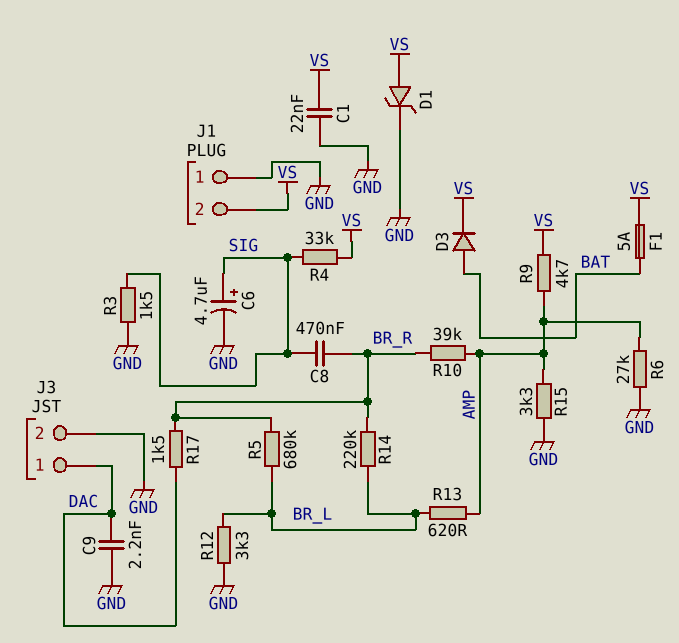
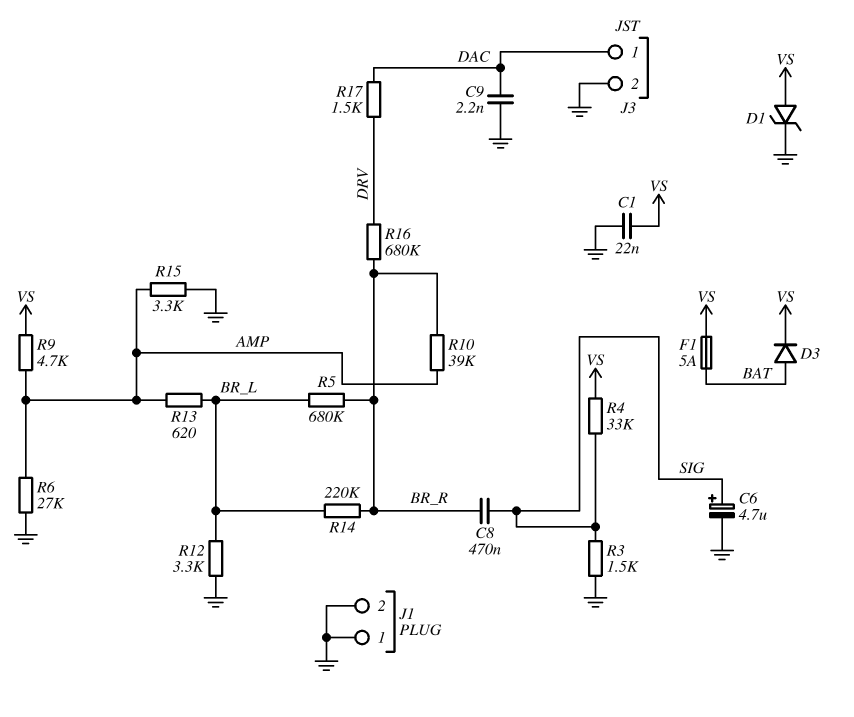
J1 pin 2: VS -> GND
R16: none -> 680k (BR_R, DRV)
R17: 1.5k (BR_R, DAC) -> 1.5k (DAC, DRV)

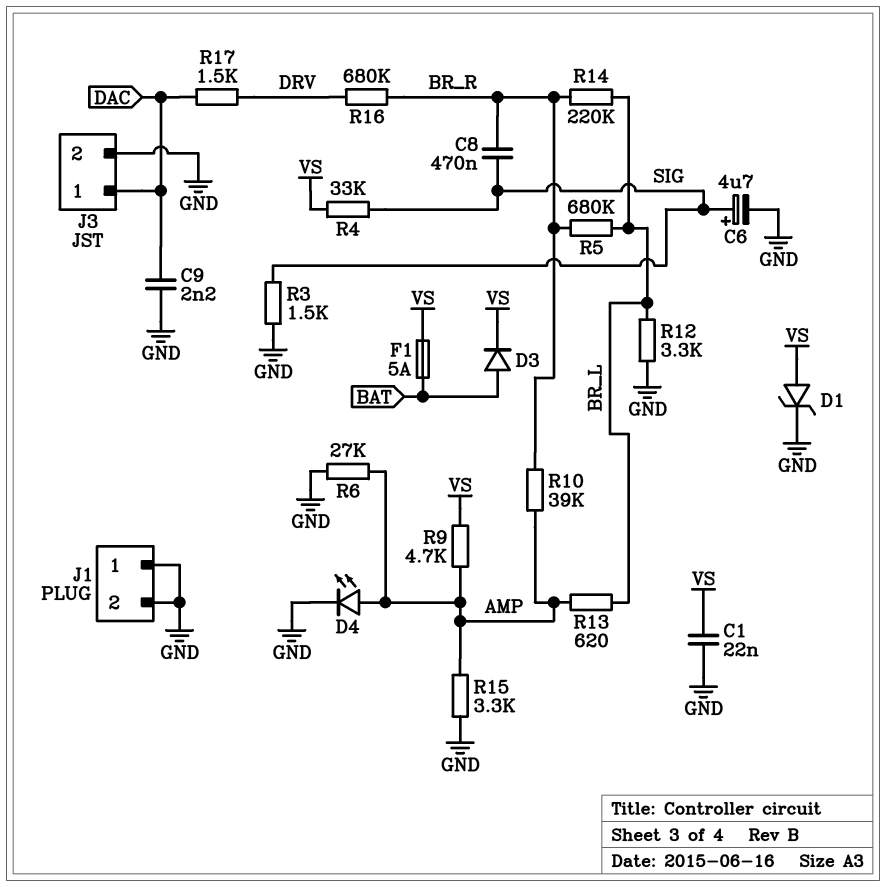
D4: none -> LED (A AMP, K GND)

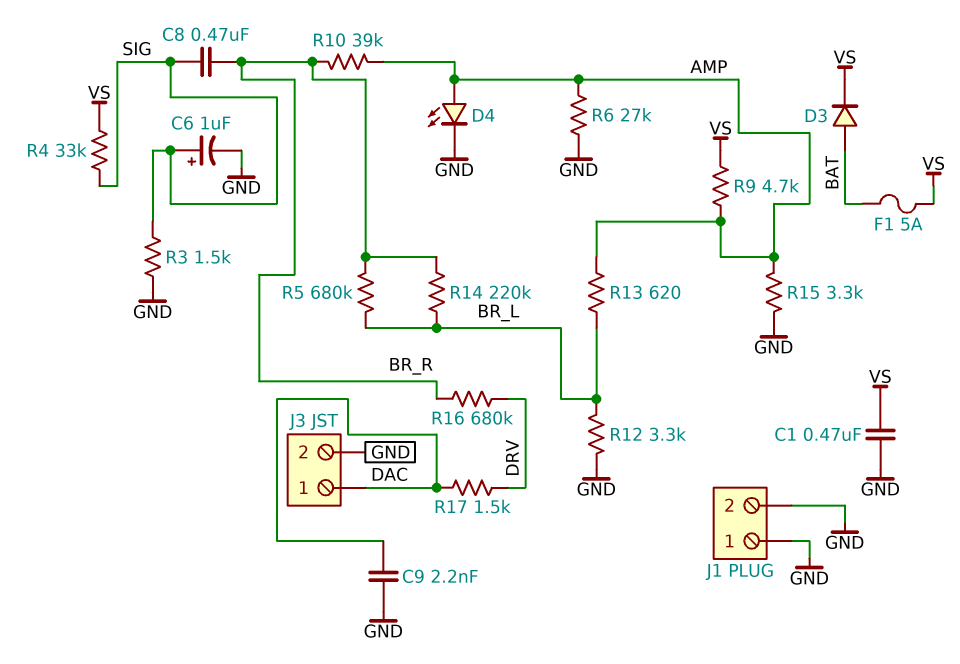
C1: 22nF (GND, VS) -> 470nF (GND, VS)
C6: 4.7uF (plus SIG, minus GND) -> 1uF (plus SIG, minus GND)
D1: zener (A VS, K GND) -> none

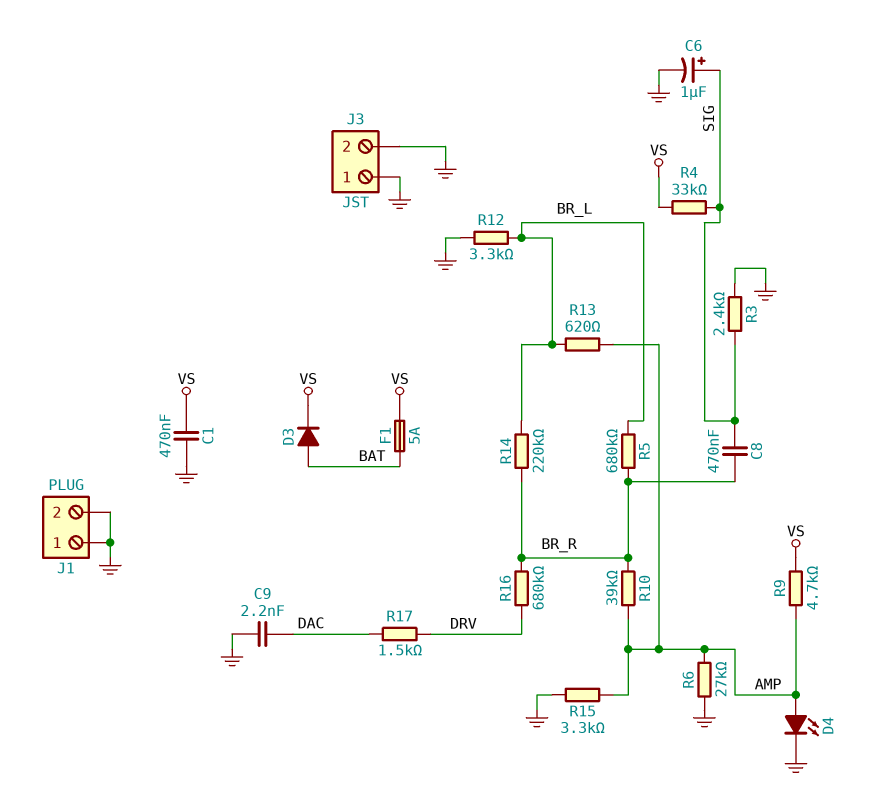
J3 pin 1: DAC -> GND
R3: 1.5k (GND, SIG) -> 2.4k (GND, SIG)

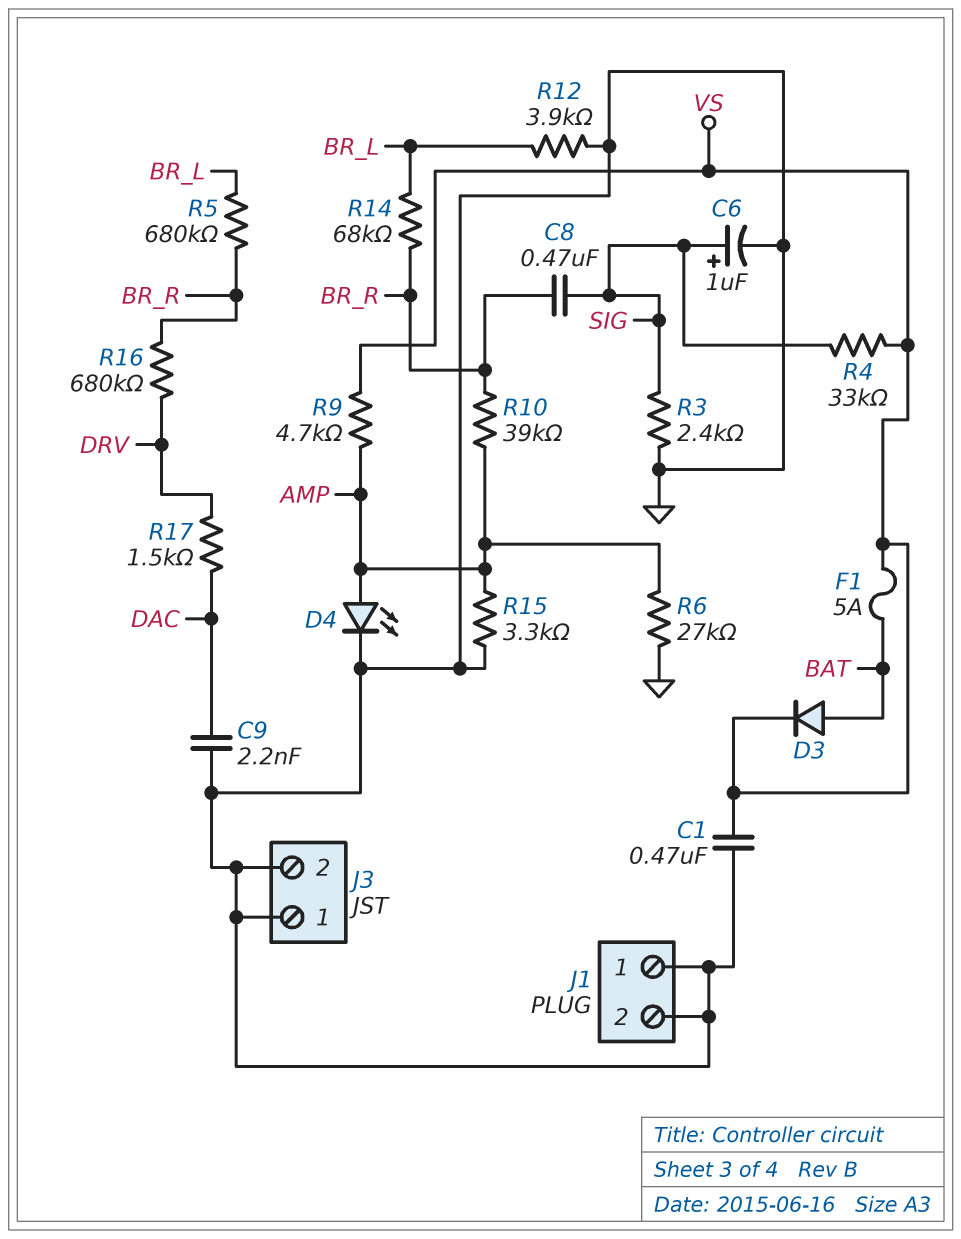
R12: 3.3k (BR_L, GND) -> 3.9k (BR_L, GND)
R13: 620 (AMP, BR_L) -> none
R14: 220k (BR_L, BR_R) -> 68k (BR_L, BR_R)

